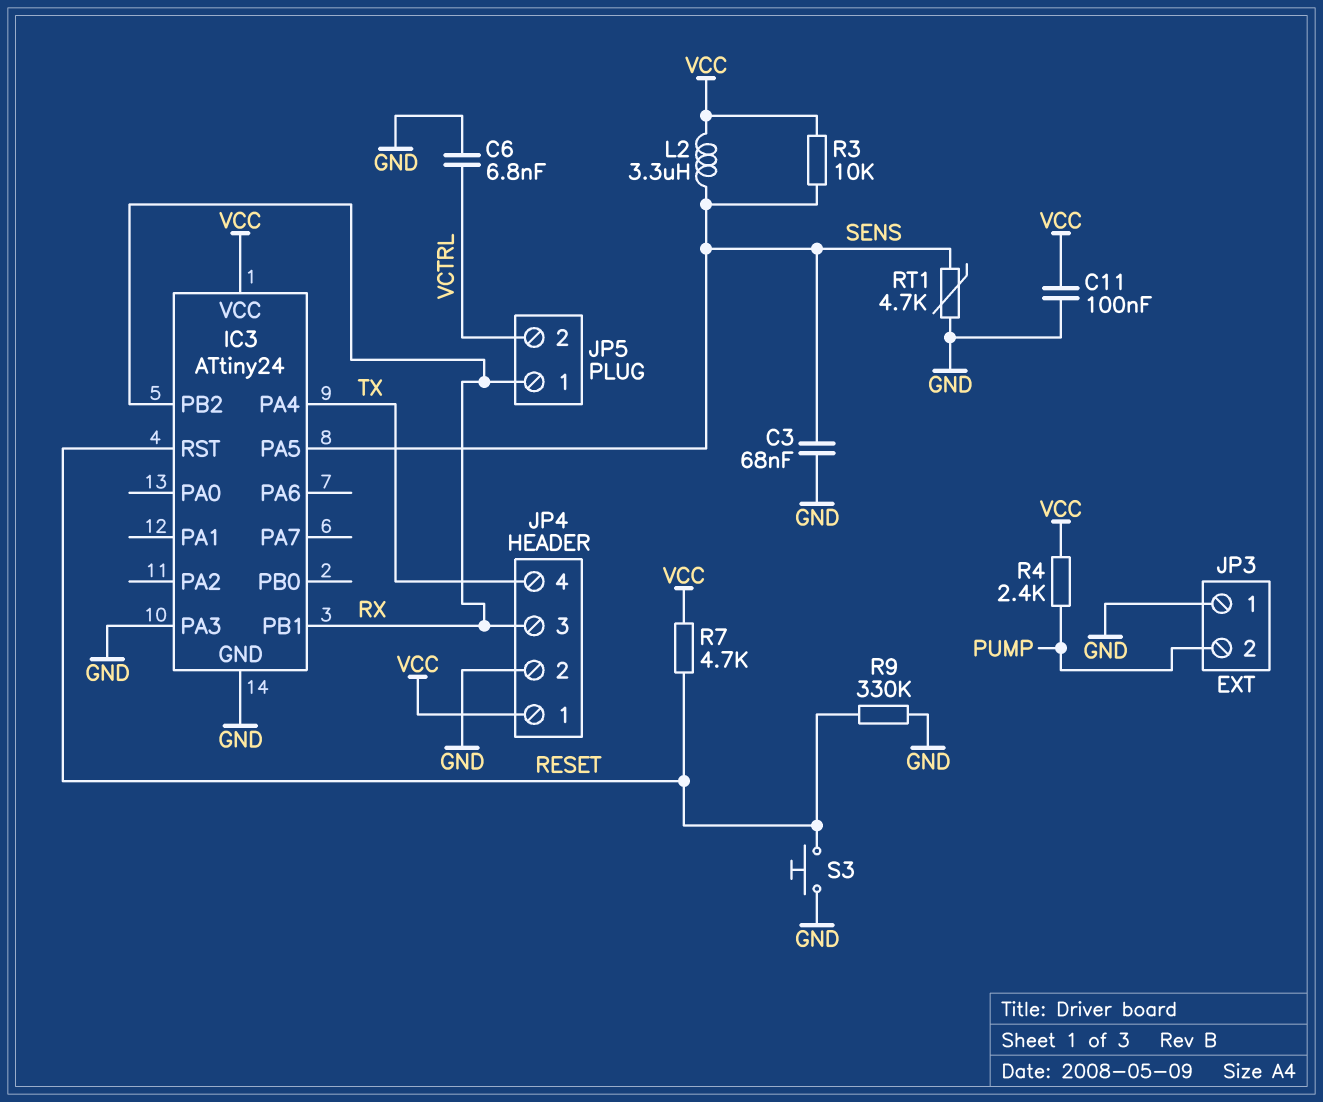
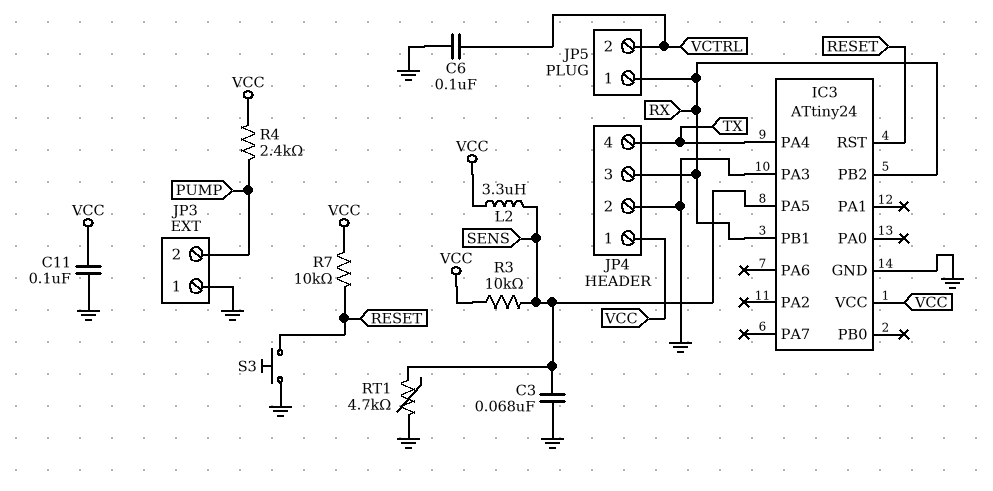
C6: 6.8nF (GND, VCTRL) -> 100nF (GND, VCTRL)
R7: 4.7k (RESET, VCC) -> 10k (RESET, VCC)
R9: 330k (GND, RESET) -> none

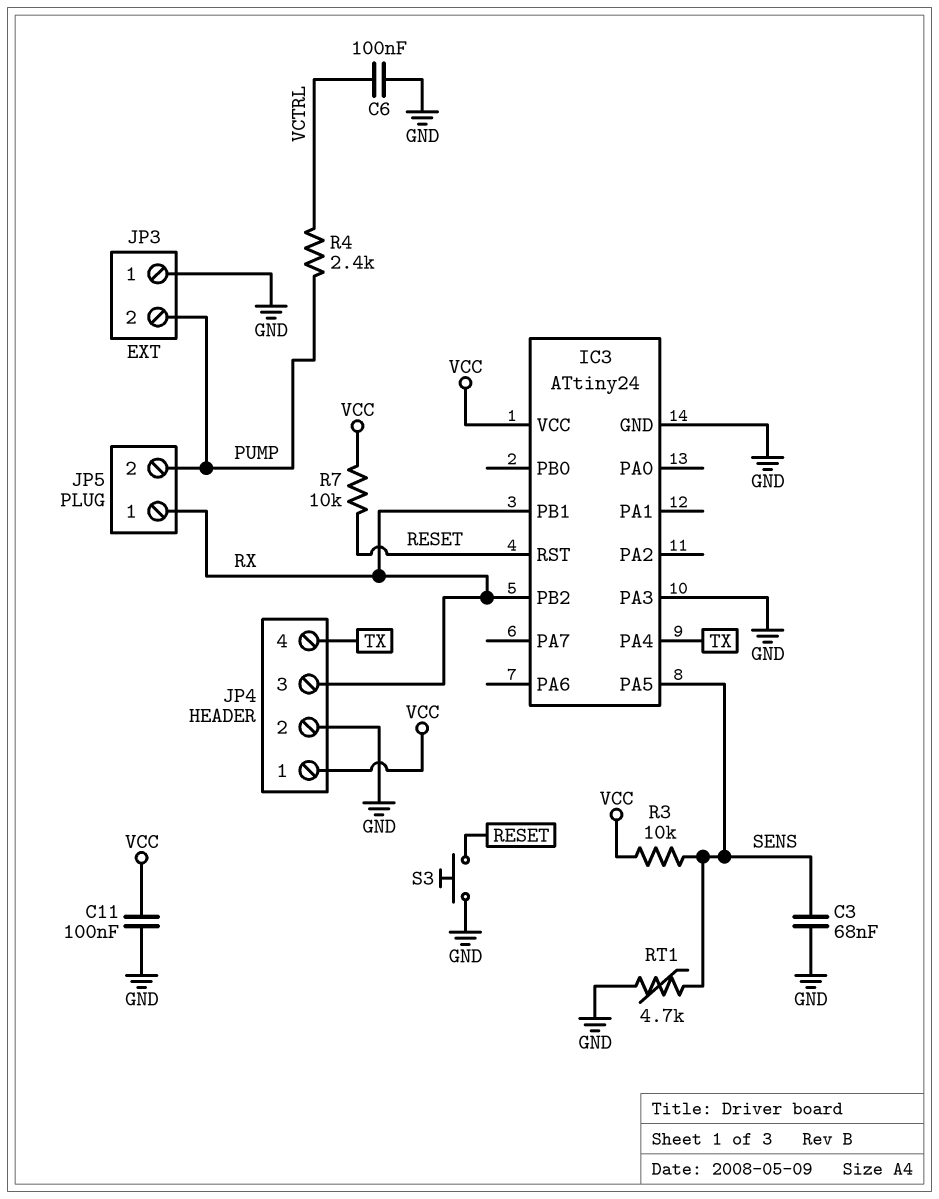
JP5 pin 2: VCTRL -> PUMP
L2: 3.3uH (SENS, VCC) -> none
R4: 2.4k (PUMP, VCC) -> 2.4k (PUMP, VCTRL)

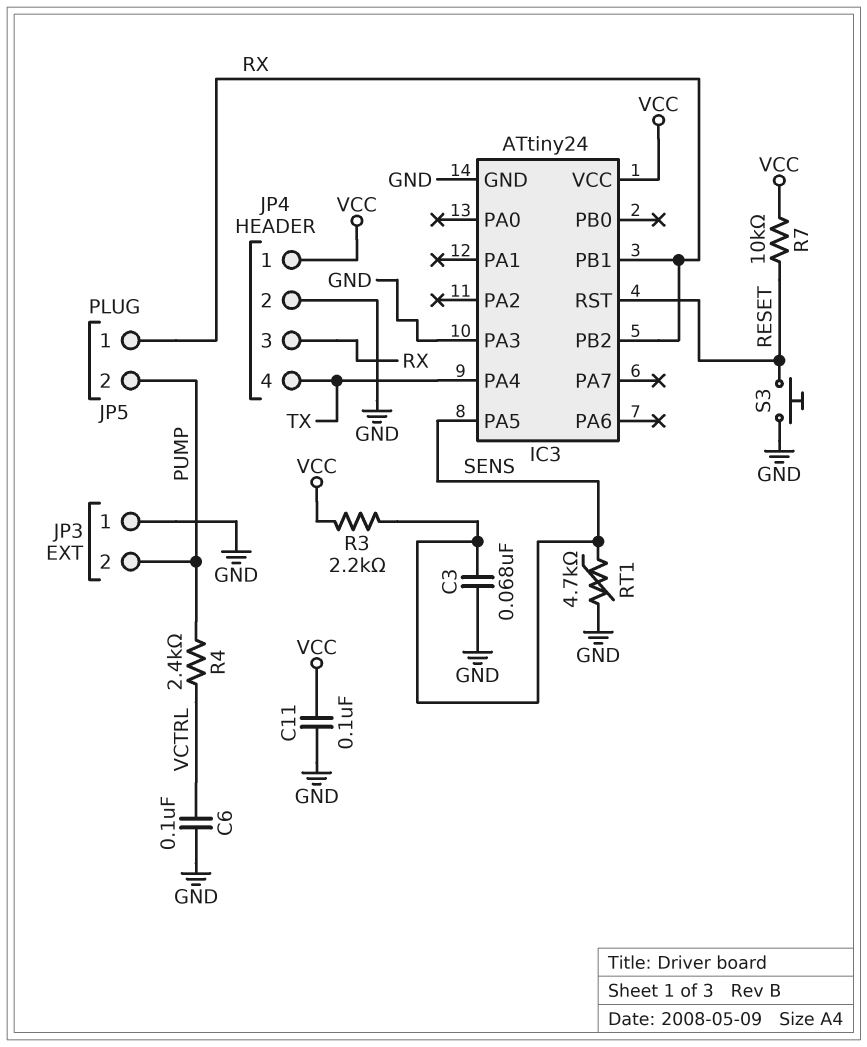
R3: 10k (SENS, VCC) -> 2.2k (SENS, VCC)

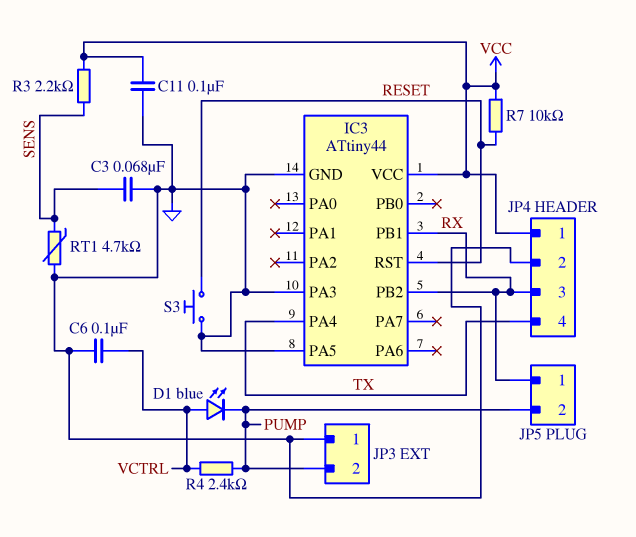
D1: none -> LED blue (A VCTRL, K PUMP)
IC3: ATtiny24 -> ATtiny44
IC3 pin PA5: SENS -> GND

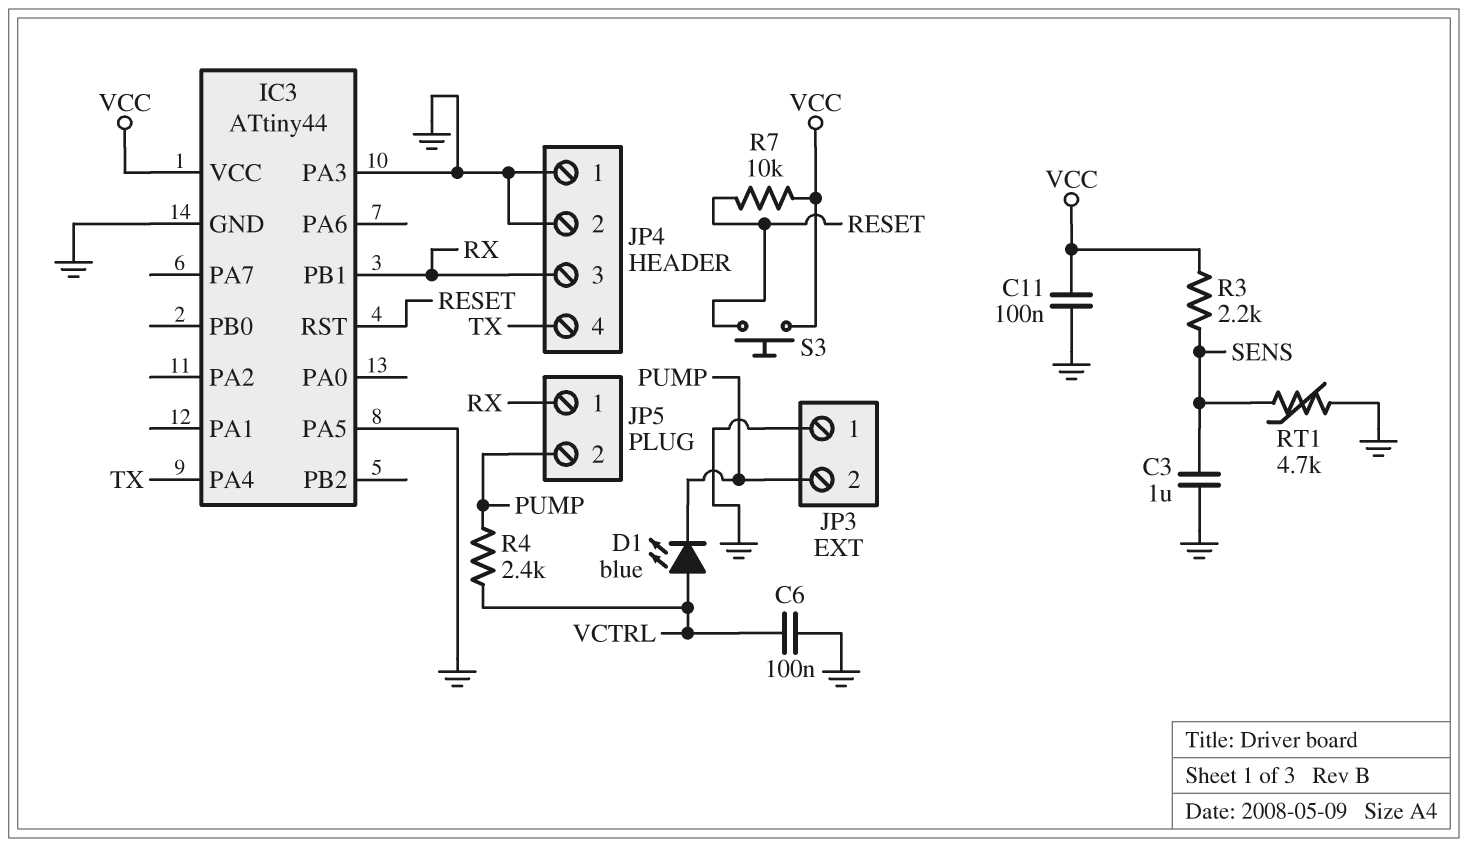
C3: 68nF (GND, SENS) -> 1uF (GND, SENS)
IC3 pin PB2: RX -> none
JP4 pin 1: VCC -> GND
S3: button (GND, RESET) -> button (RESET, VCC)

